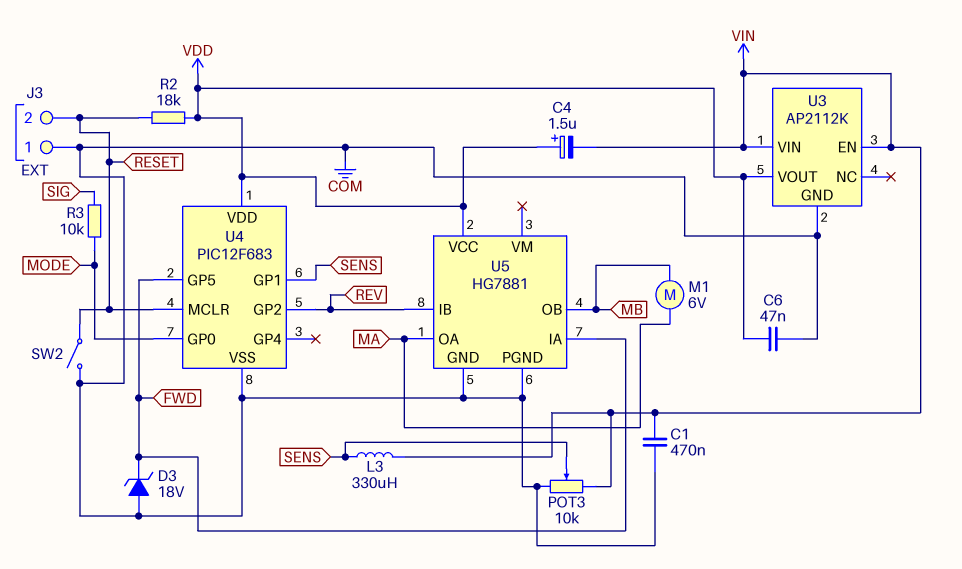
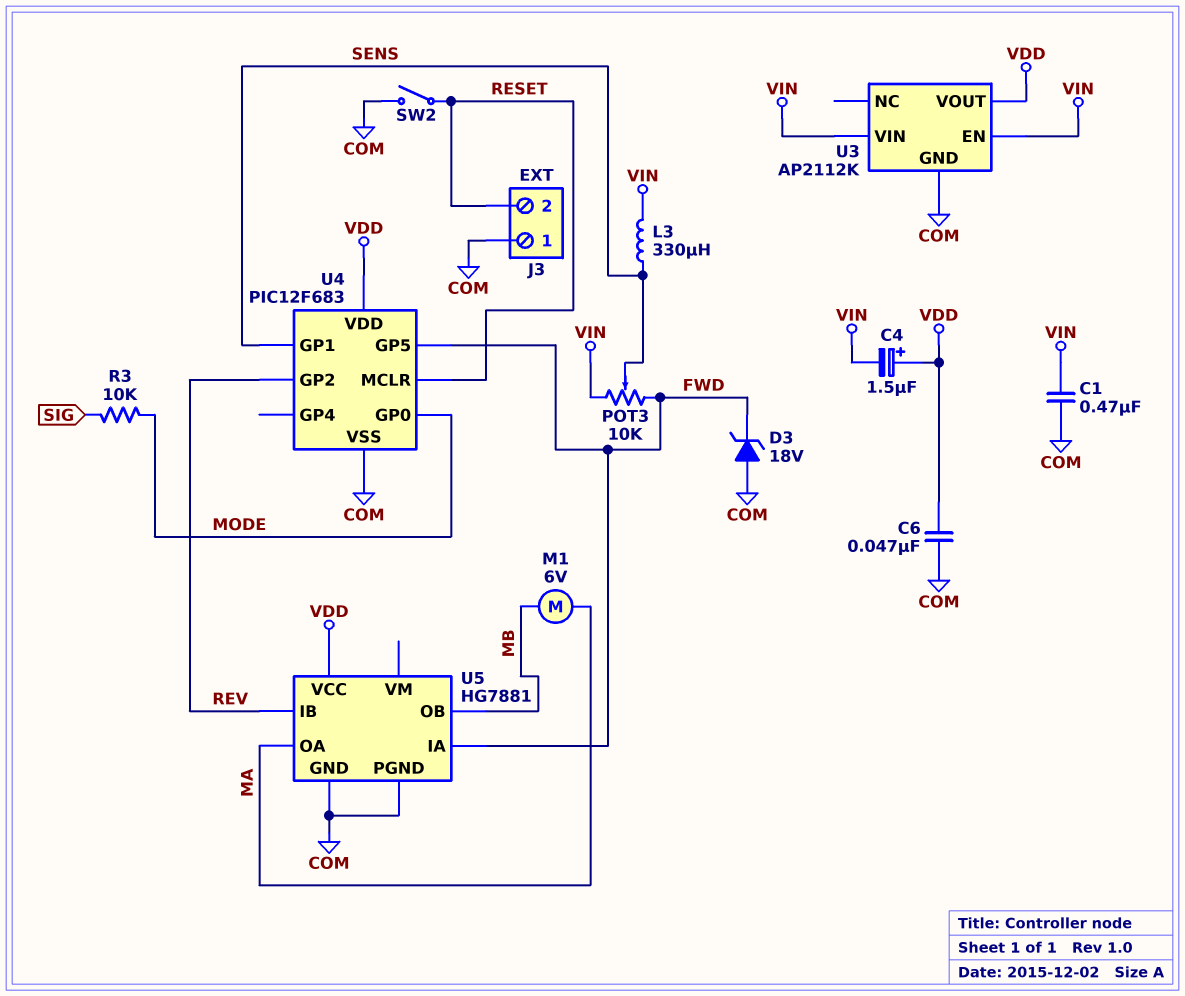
POT3: 10k (COM, VIN, wiper SENS) -> 10k (FWD, VIN, wiper SENS)
R2: 18k (RESET, VDD) -> none

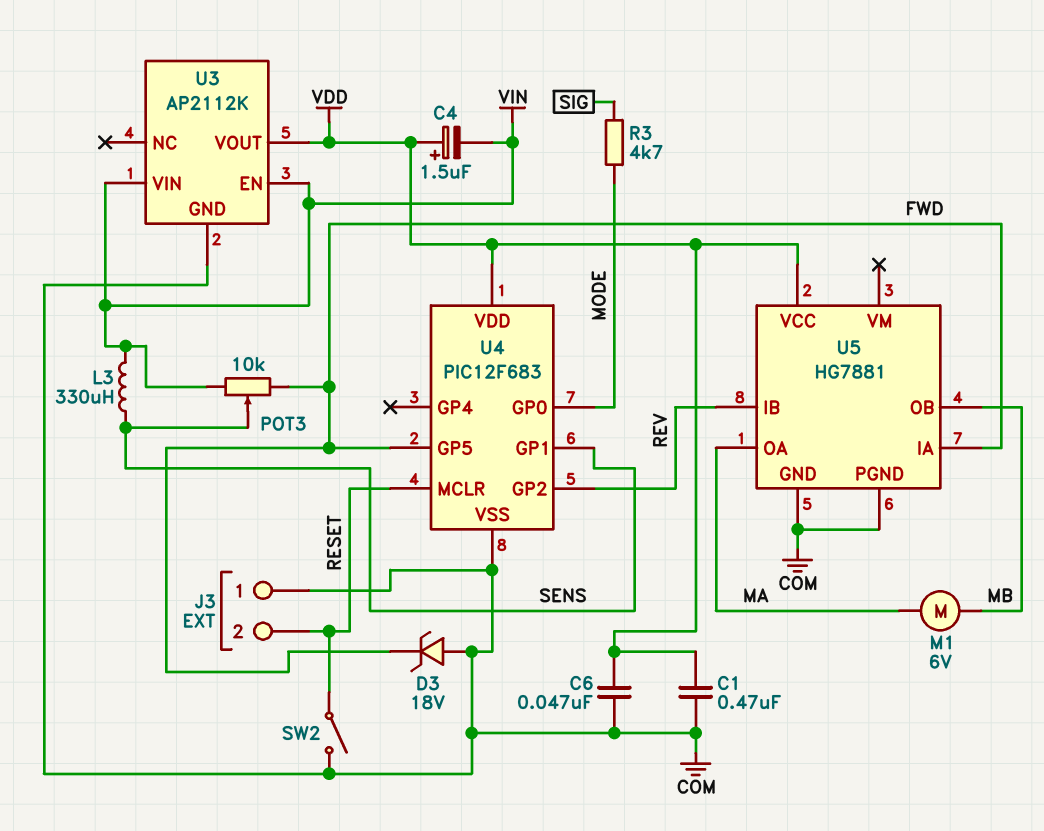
C1: 470nF (COM, VIN) -> 470nF (COM, VDD)
R3: 10k (MODE, SIG) -> 4.7k (MODE, SIG)

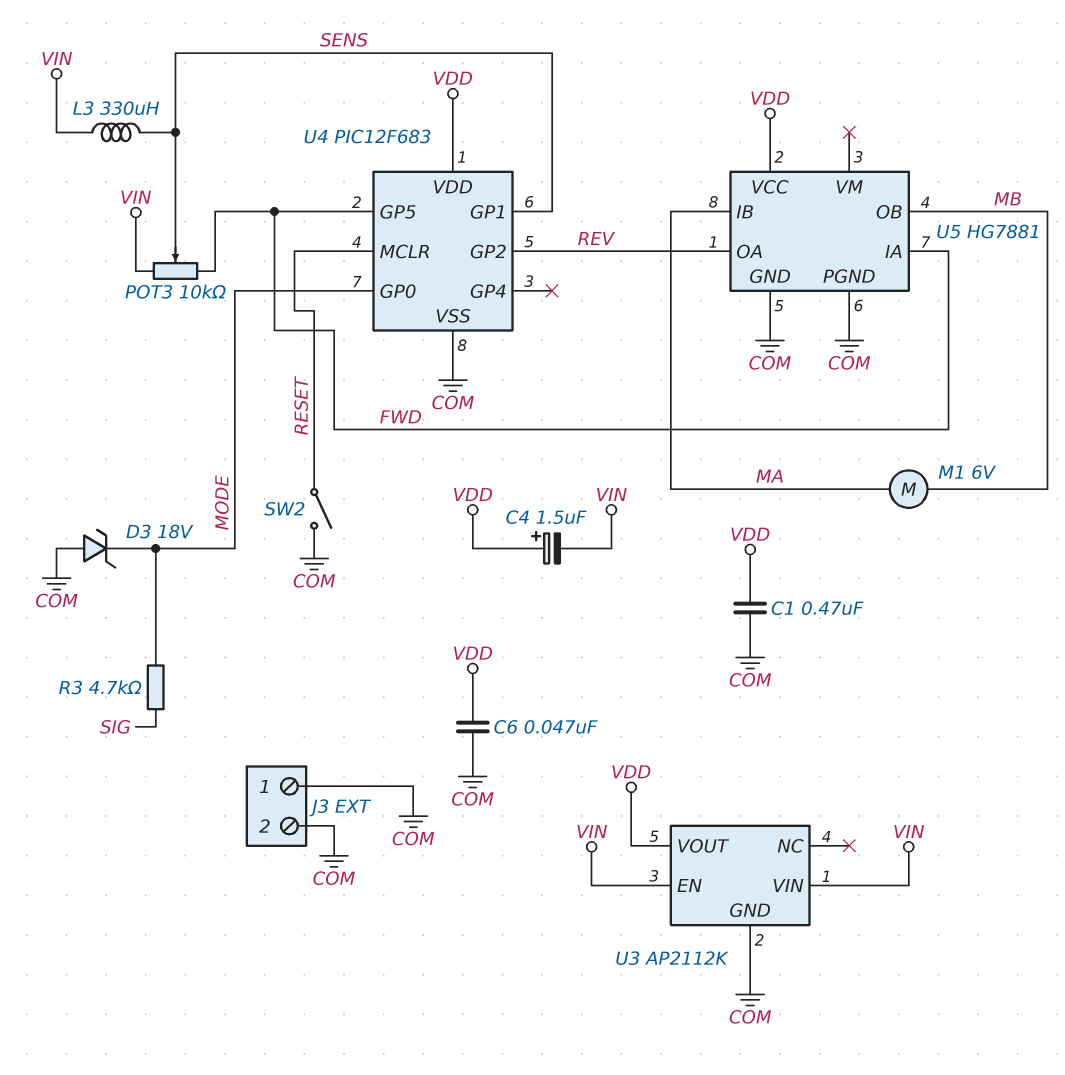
D3: zener 18V (A COM, K FWD) -> zener 18V (A COM, K MODE)
J3 pin 2: RESET -> COM
U5 pin IB: REV -> MA
U5 pin OA: MA -> REV

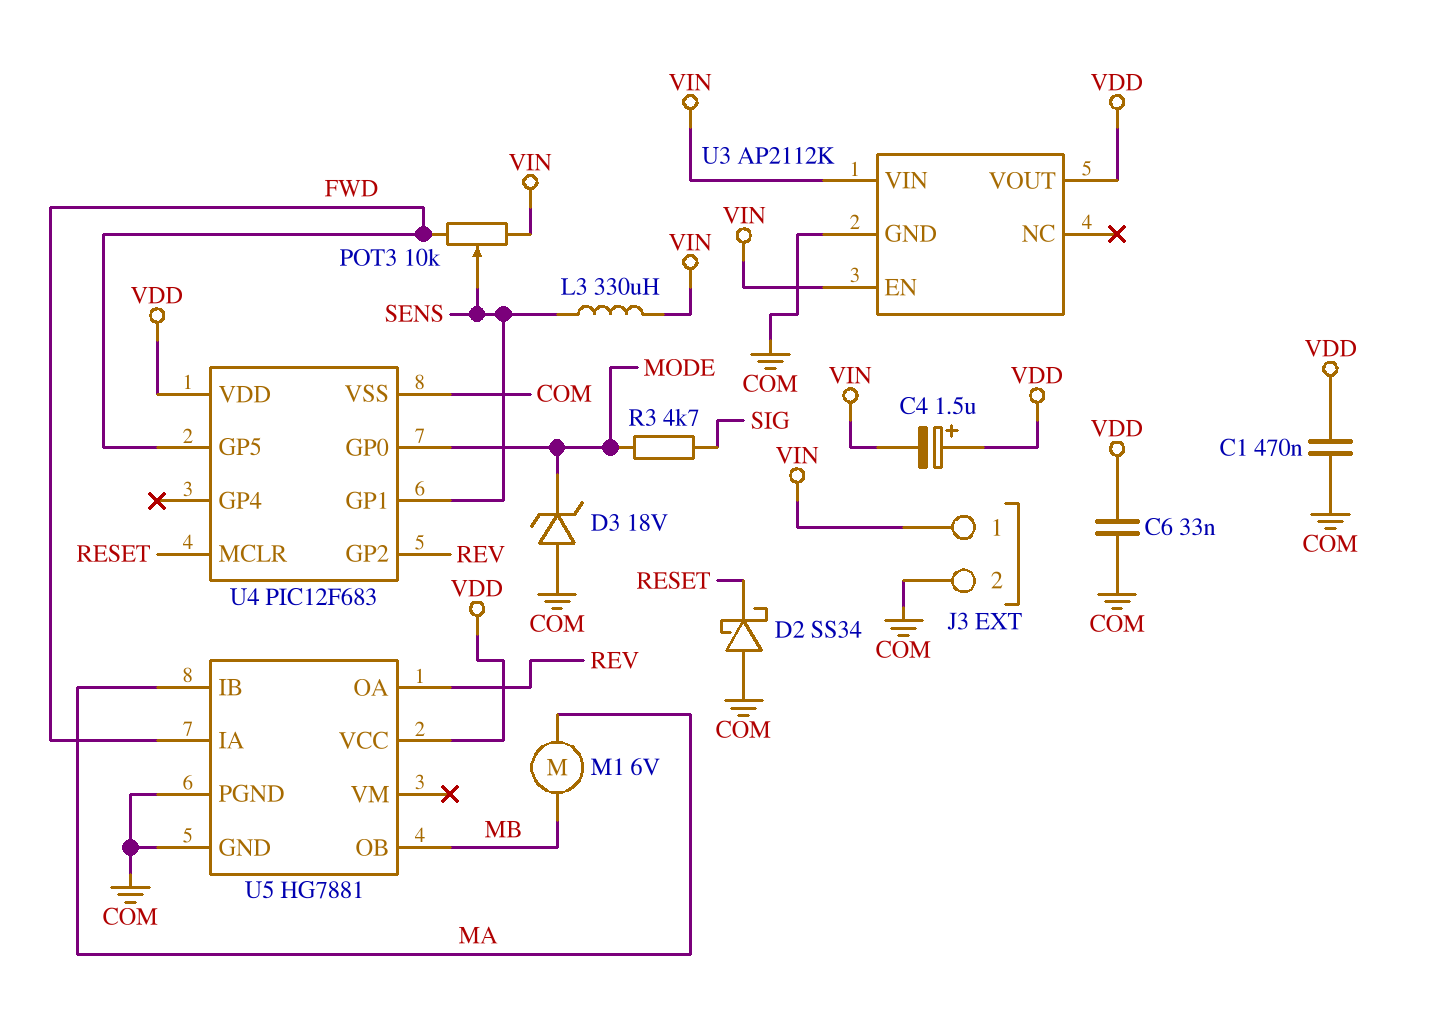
C6: 47nF (COM, VDD) -> 33nF (COM, VDD)
D2: none -> schottky SS34 (A COM, K RESET)
J3 pin 1: COM -> VIN
SW2: switch (COM, RESET) -> none

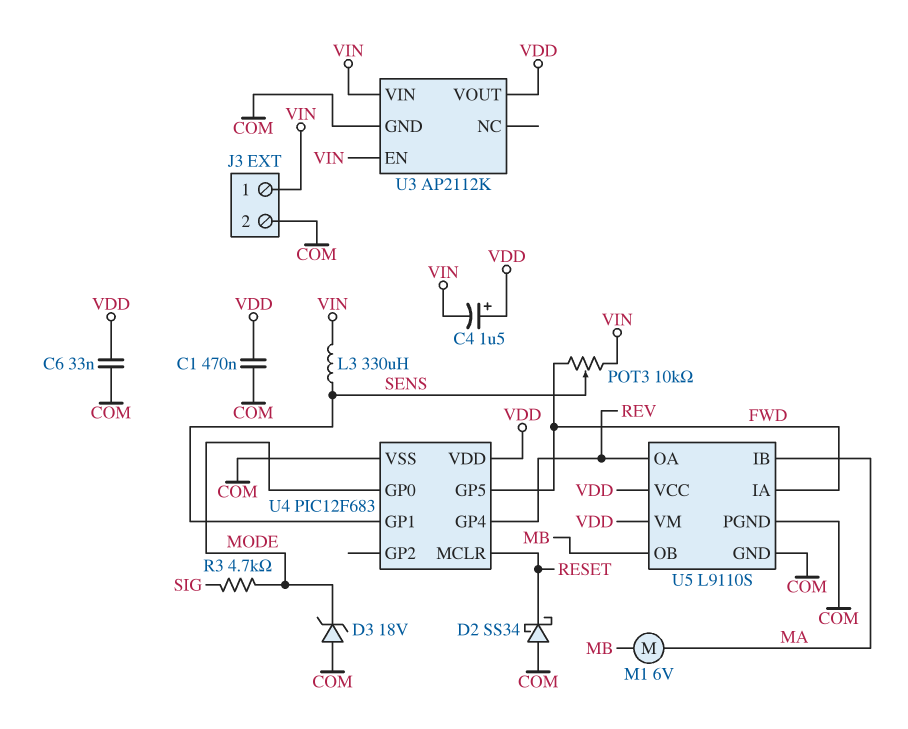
U4 pin GP2: REV -> none
U4 pin GP4: none -> REV
U5: HG7881 -> L9110S
U5 pin VM: none -> VDD

